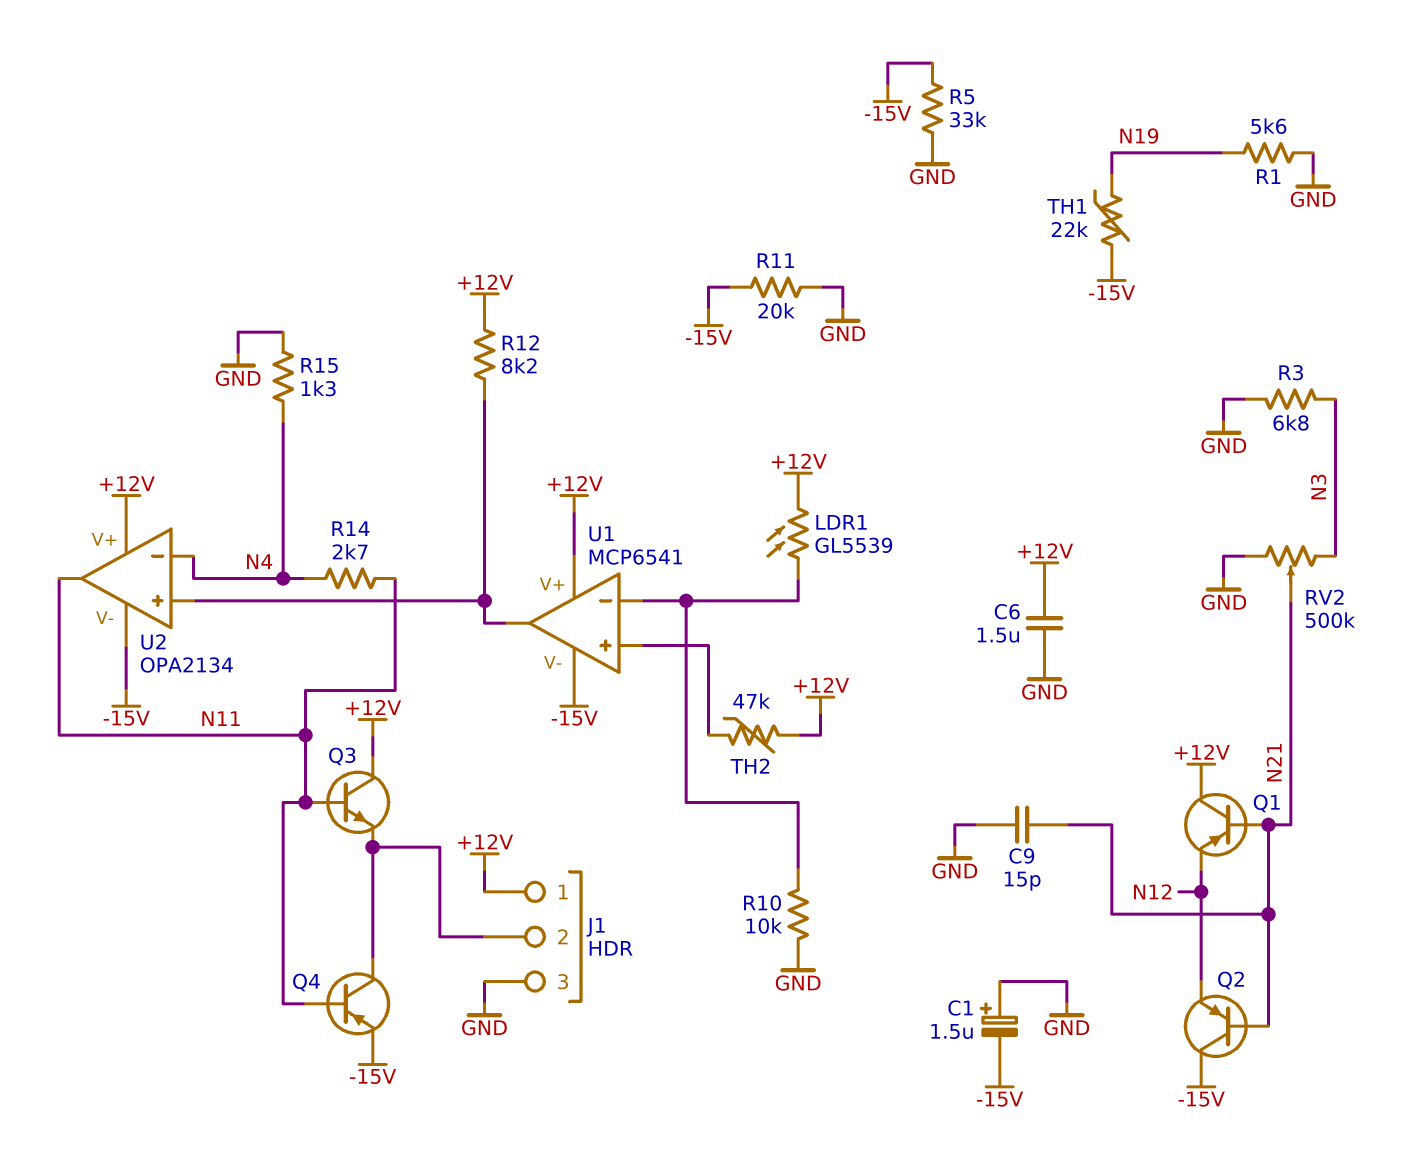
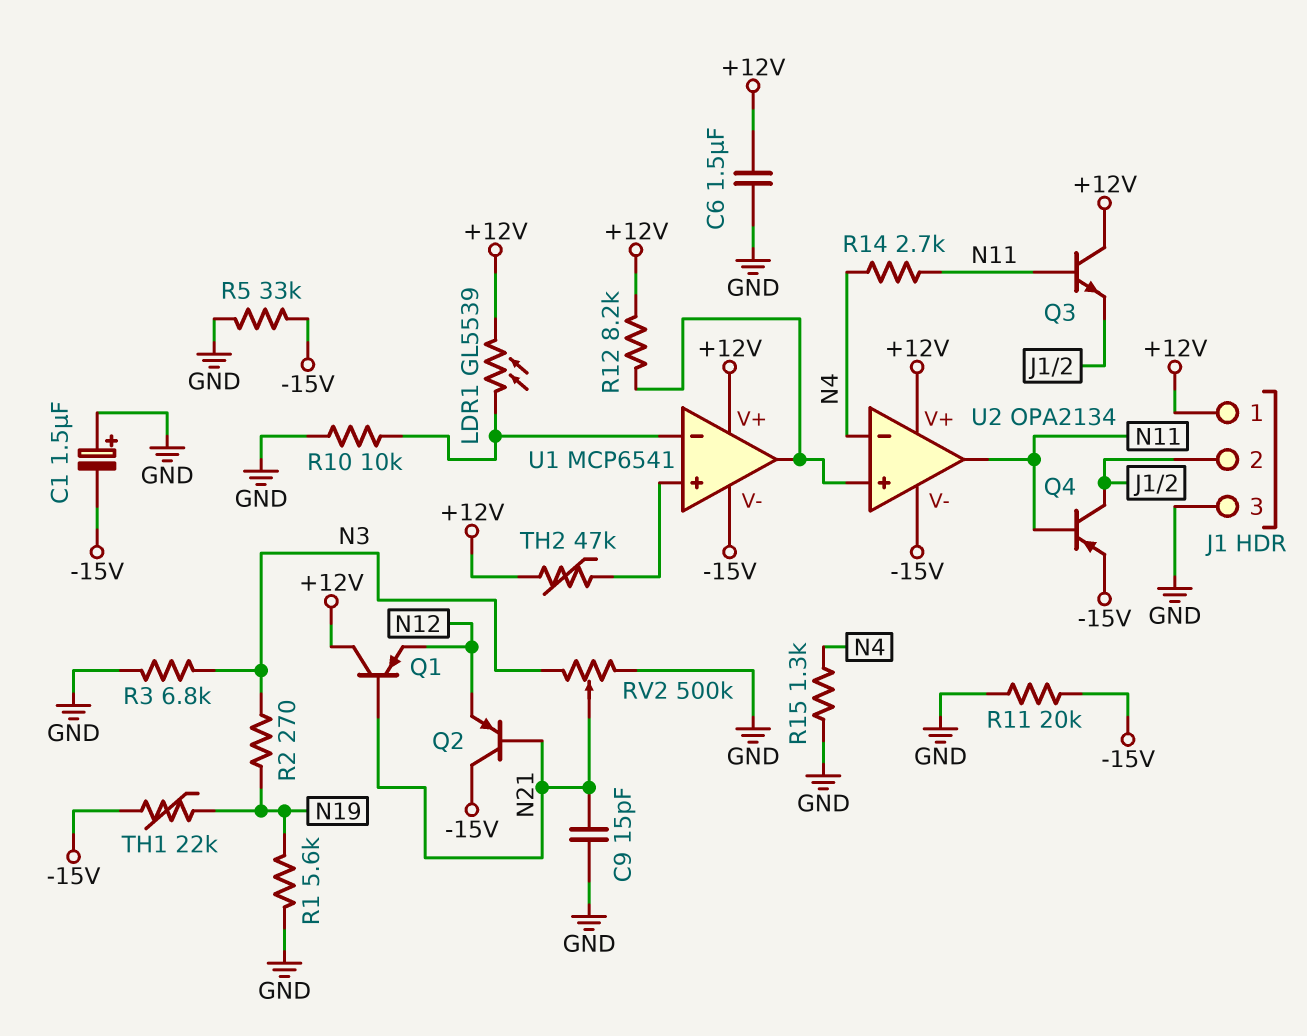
R2: none -> 270 (N3, N19)

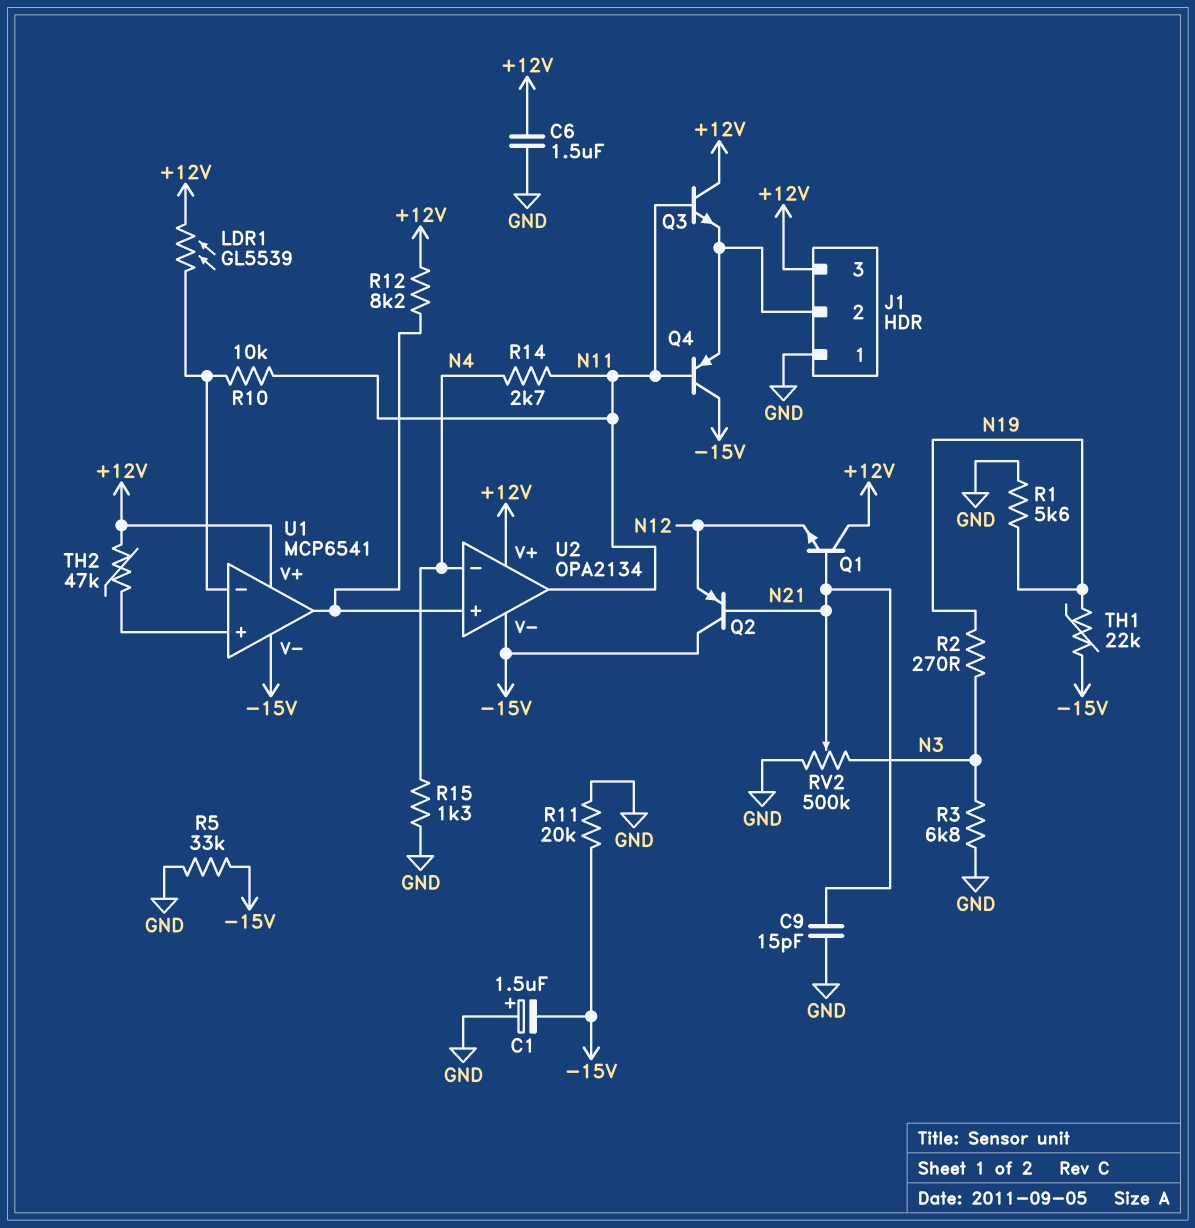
J1 pin 1: +12V -> GND
J1 pin 3: GND -> +12V
Q1: PNP (B N21, C +12V, E N12) -> NPN (B N21, C +12V, E N12)
Q4: PNP (B N11, C J1/2, E -15V) -> PNP (B N11, C -15V, E J1/2)
R10: 10k (GND, U1/in-) -> 10k (N11, U1/in-)

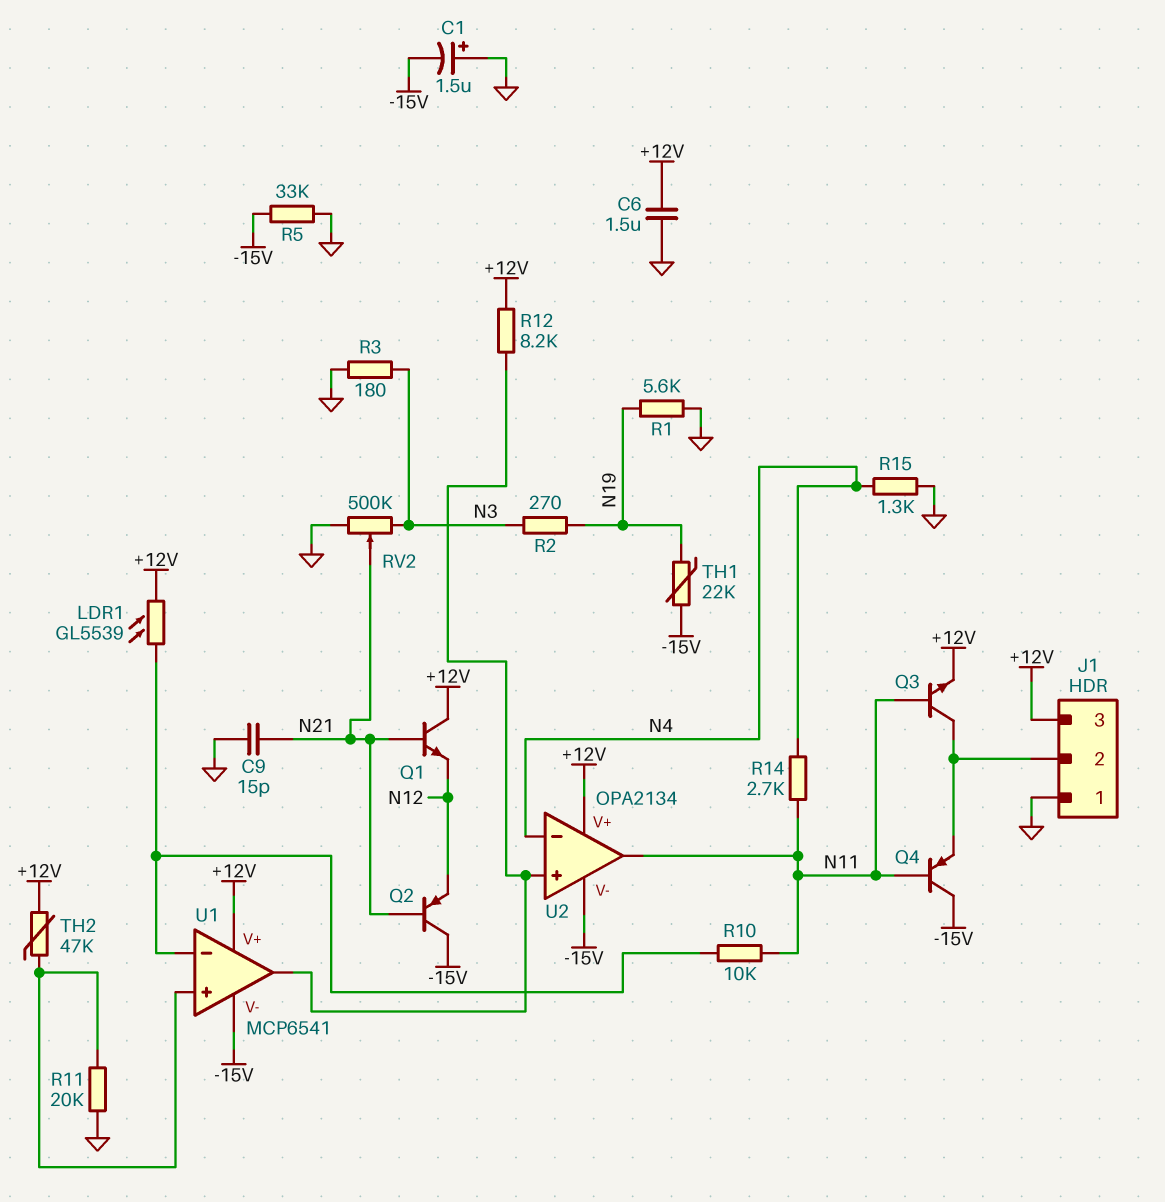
Q3: NPN (B N11, C +12V, E J1/2) -> NPN (B N11, C J1/2, E +12V)
R3: 6.8k (GND, N3) -> 180 (GND, N3)
R11: 20k (-15V, GND) -> 20k (GND, U1/in+)

